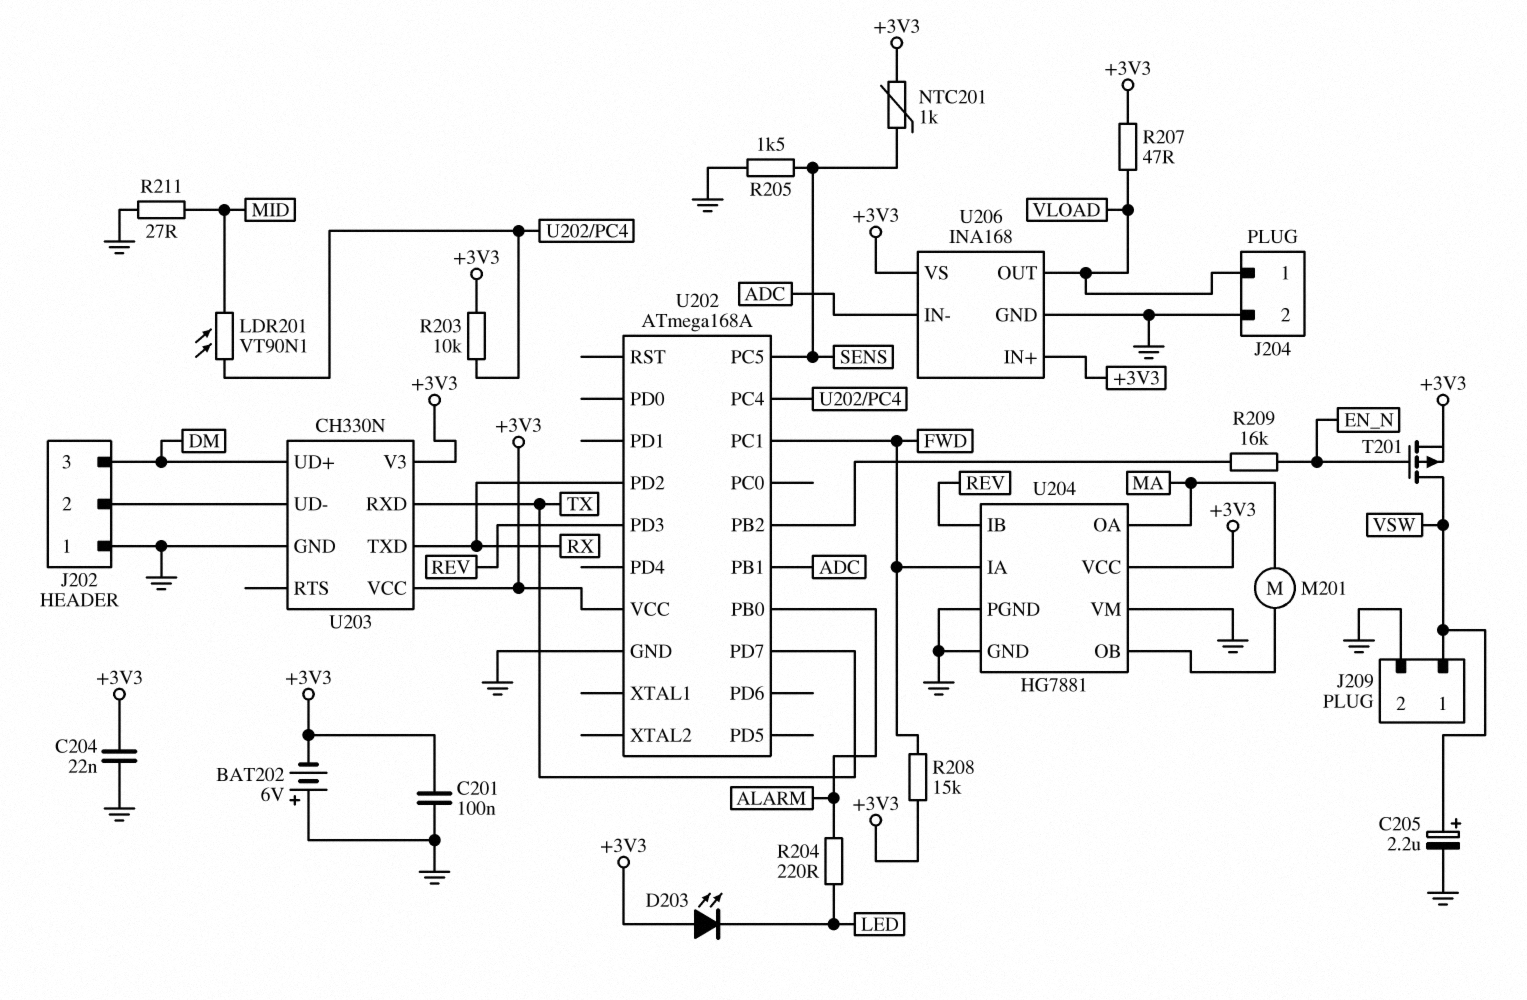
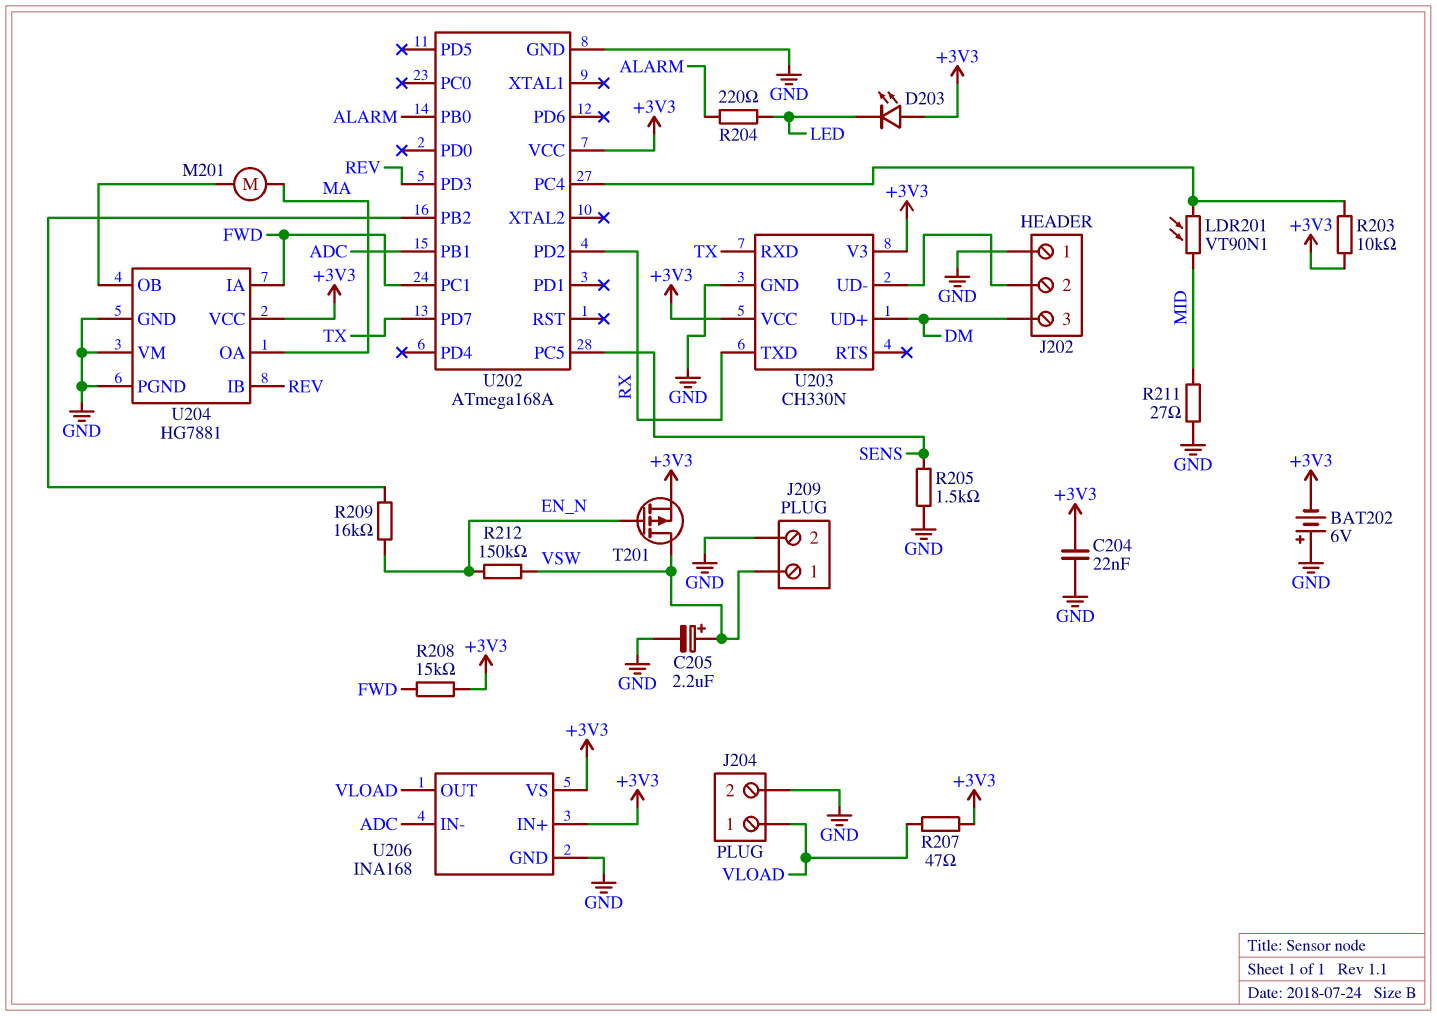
C201: 100nF (+3V3, GND) -> none
NTC201: 1k (+3V3, SENS) -> none
R212: none -> 150k (EN_N, VSW)

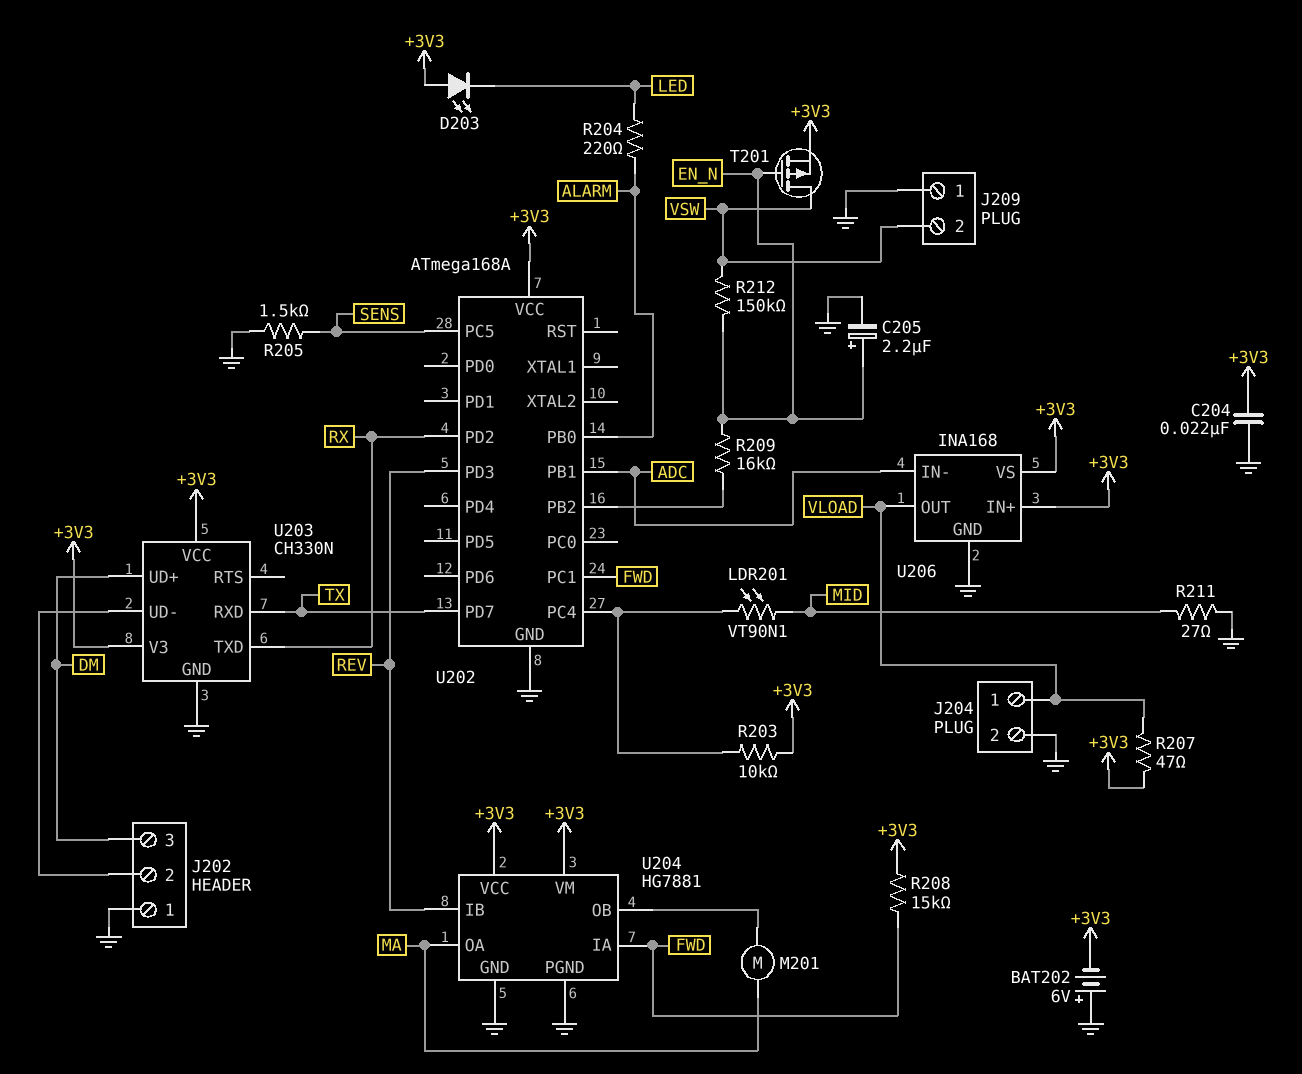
C205: 2.2uF (plus VSW, minus GND) -> 2.2uF (plus EN_N, minus GND)
J209 pin 1: VSW -> GND
J209 pin 2: GND -> VSW
U204 pin VM: GND -> +3V3

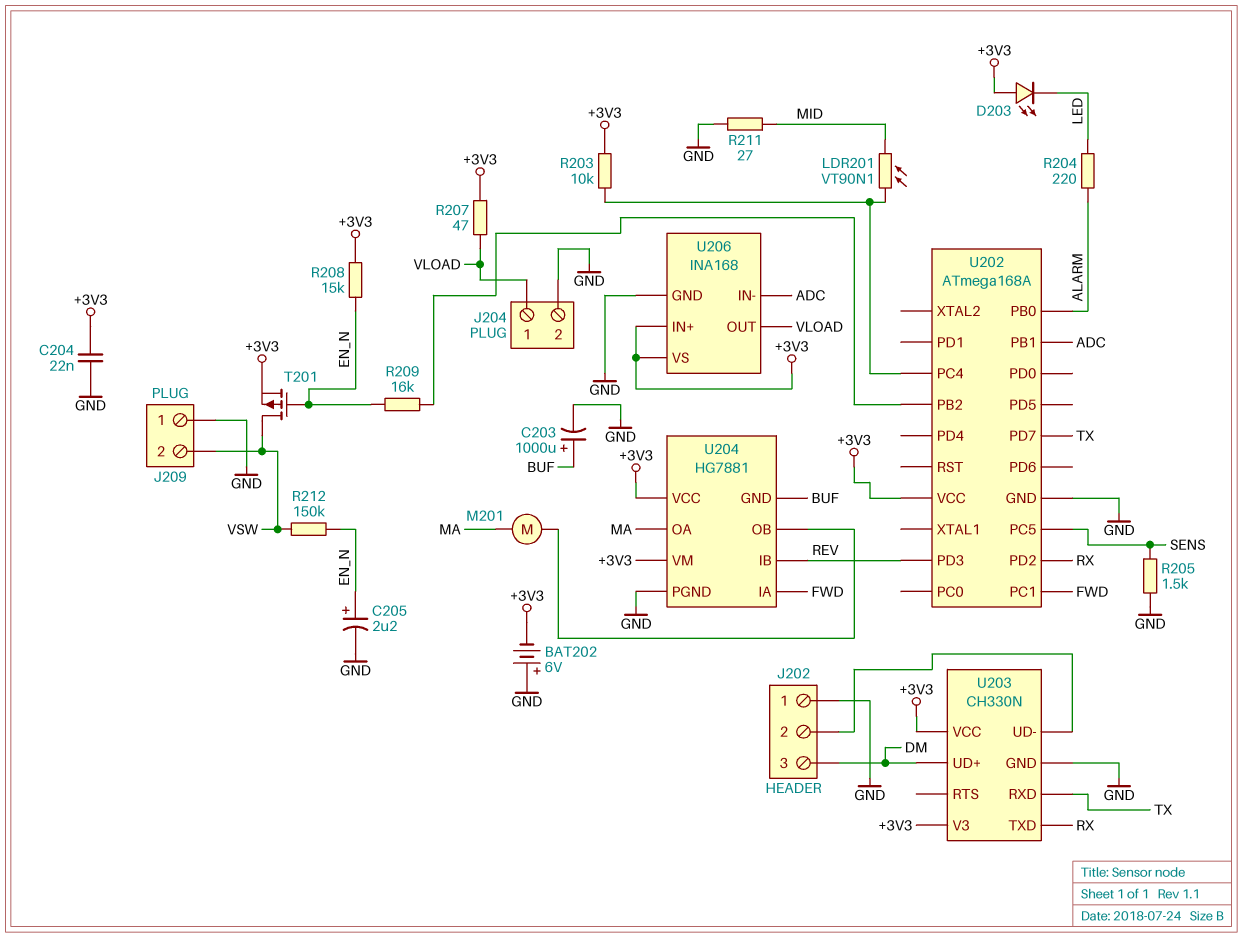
C203: none -> 1000uF (plus BUF, minus GND)
R208: 15k (+3V3, FWD) -> 15k (+3V3, EN_N)
U204 pin GND: GND -> BUF

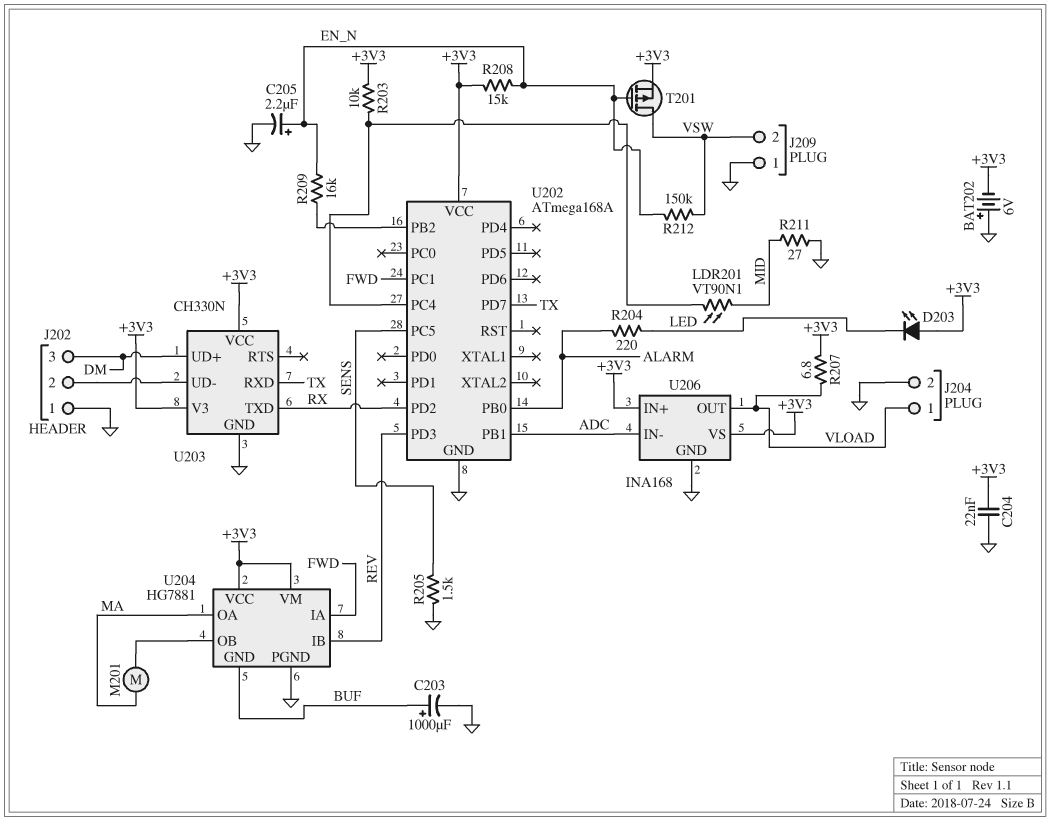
R207: 47 (+3V3, VLOAD) -> 6.8 (+3V3, VLOAD)

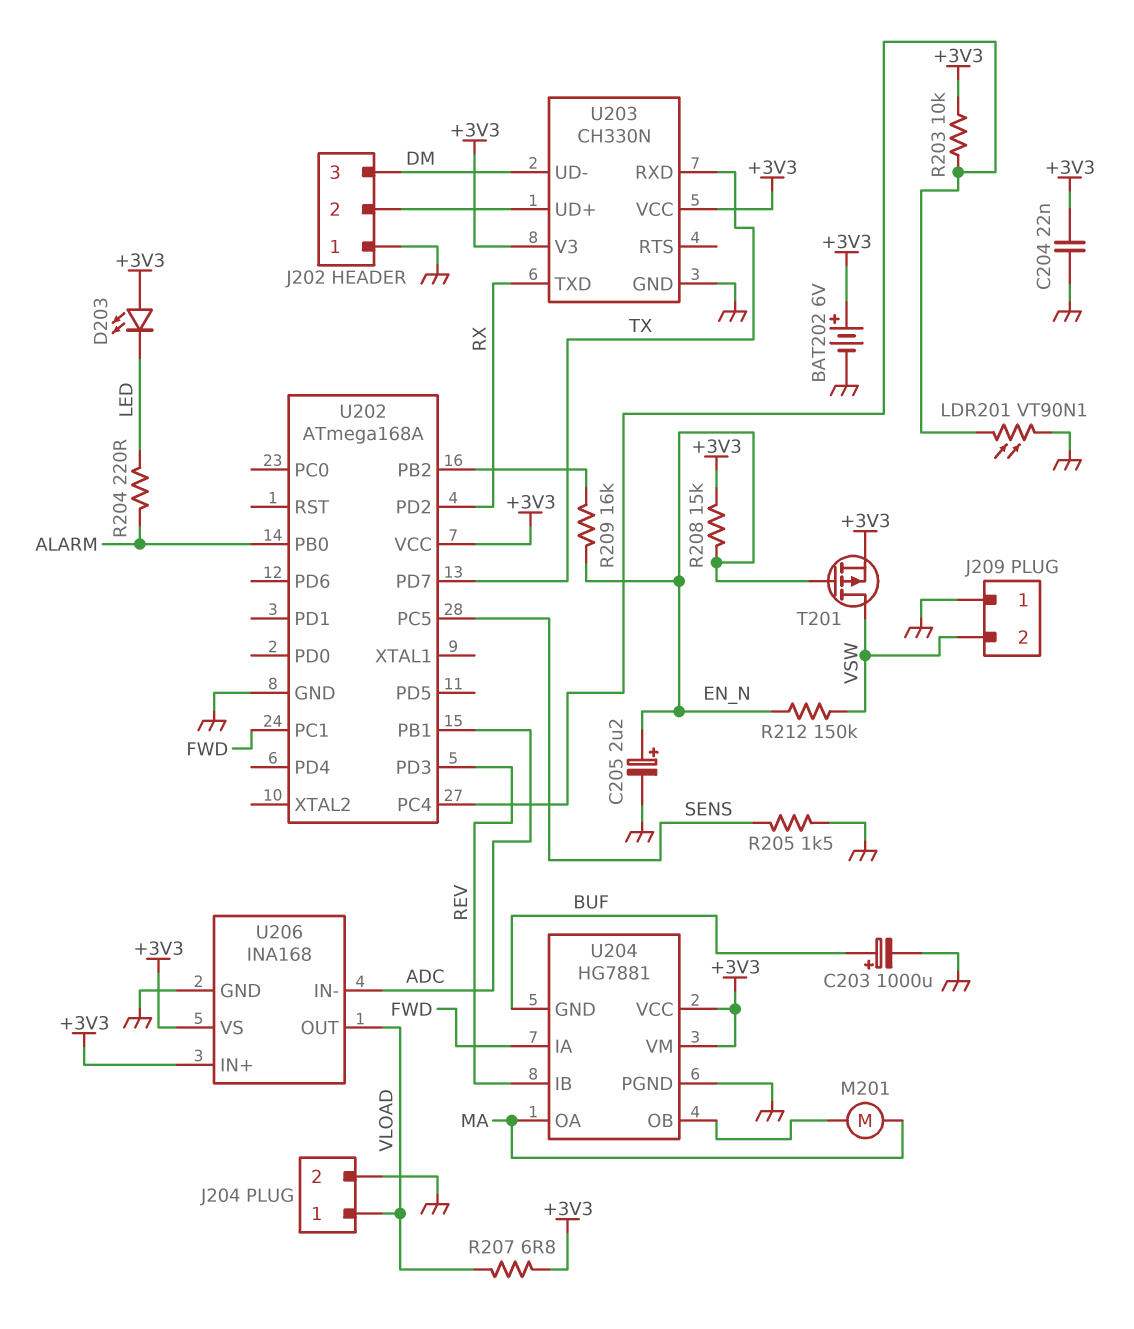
BAT202: 6V (plus GND, minus +3V3) -> 6V (plus +3V3, minus GND)
LDR201: VT90N1 (MID, U202/PC4) -> VT90N1 (GND, U202/PC4)
R211: 27 (GND, MID) -> none
U203 pin UD+: DM -> J202/2
U203 pin UD-: J202/2 -> DM

